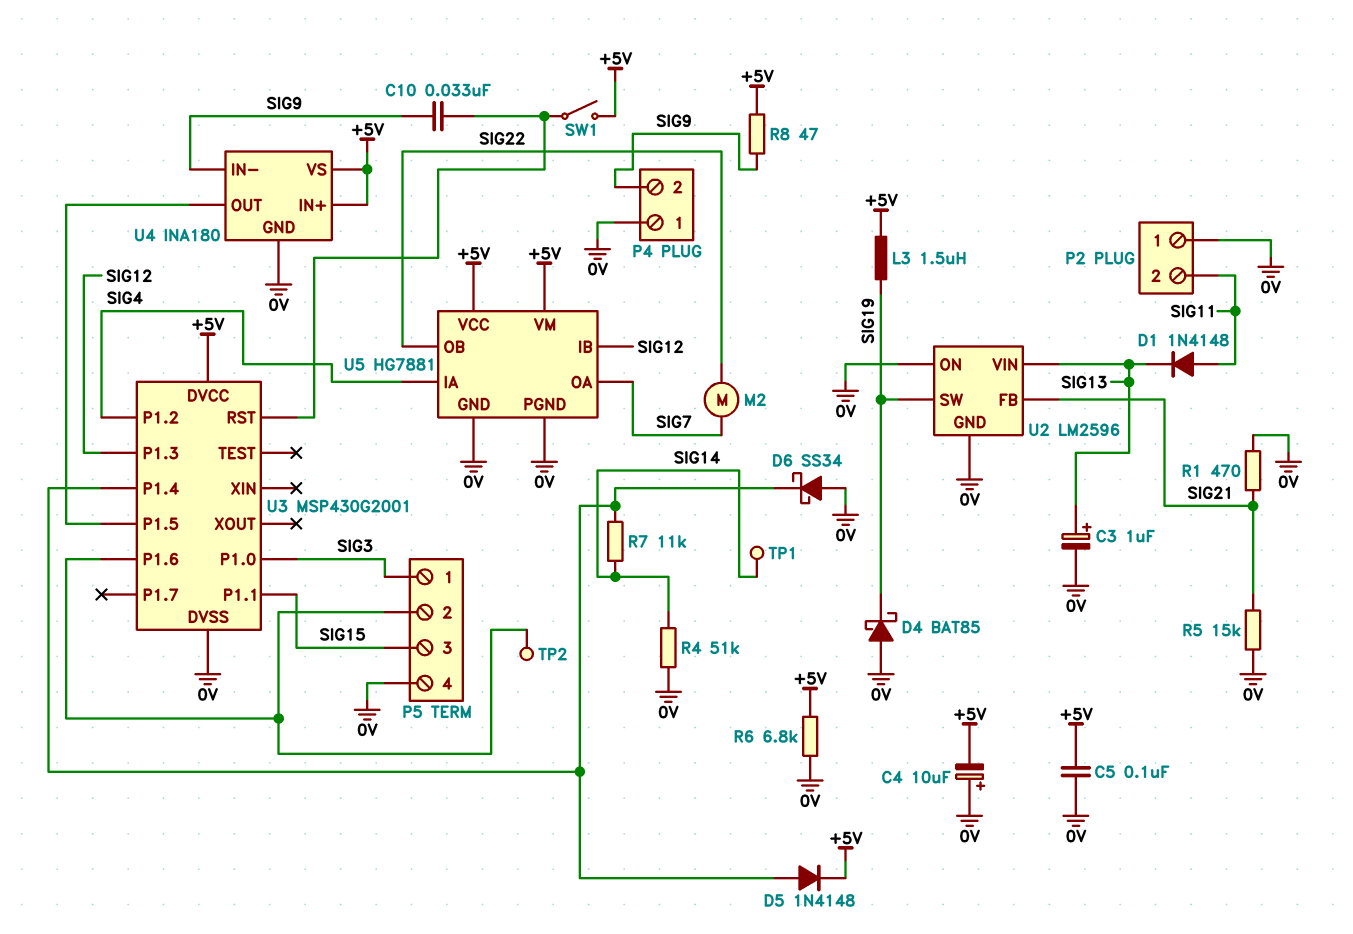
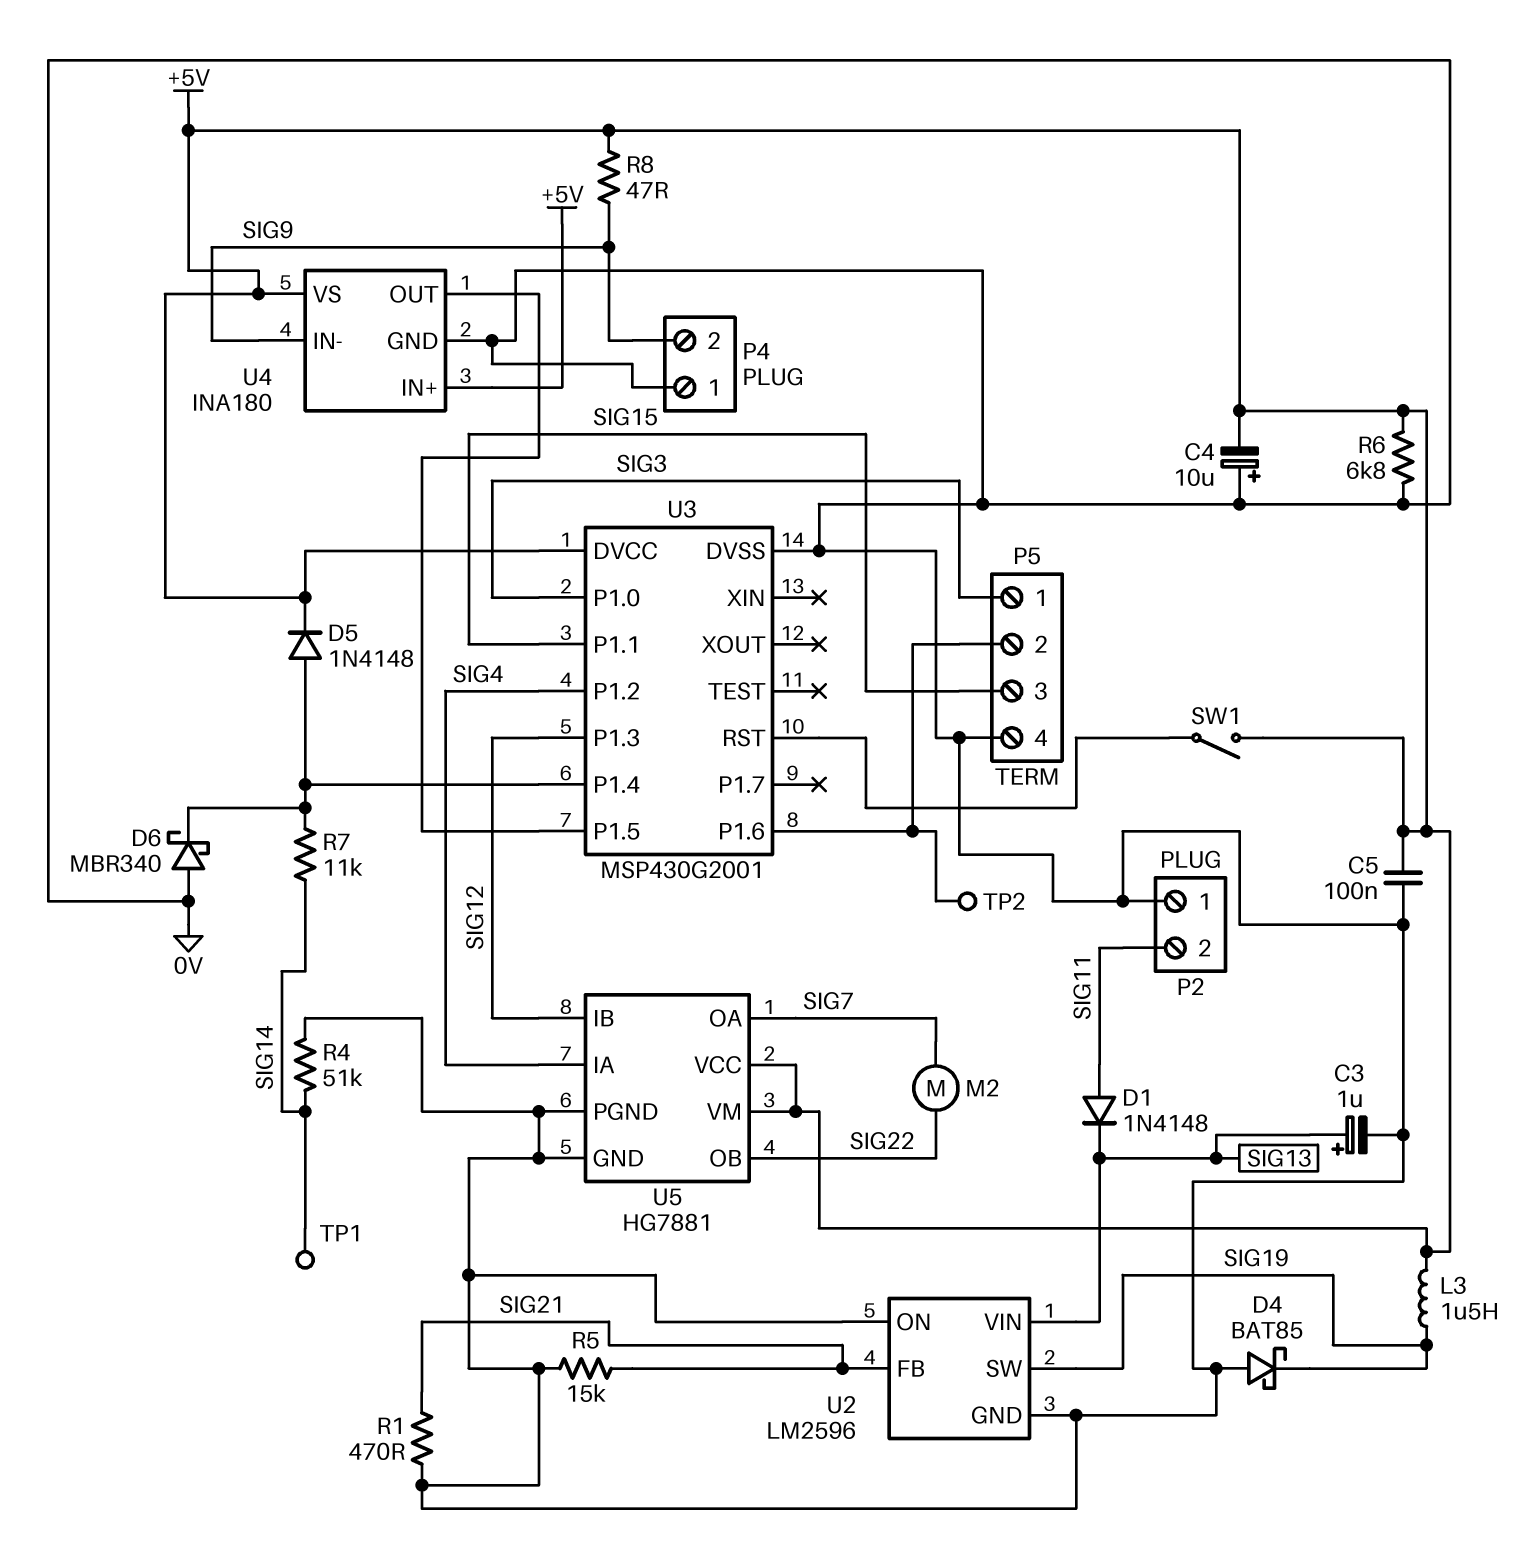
C10: 33nF (SIG9, U3/RST) -> none
D6: schottky SS34 (A 0V, K U3/P1.4) -> schottky MBR340 (A 0V, K U3/P1.4)

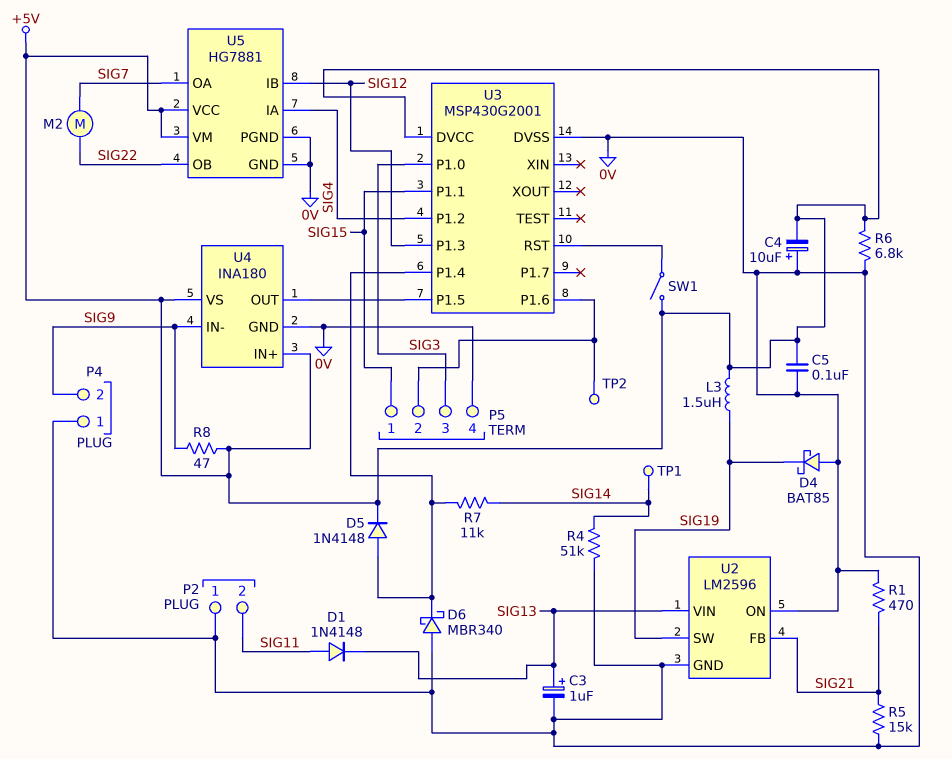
P5 pin 1: SIG3 -> SIG15
P5 pin 3: SIG15 -> SIG3

